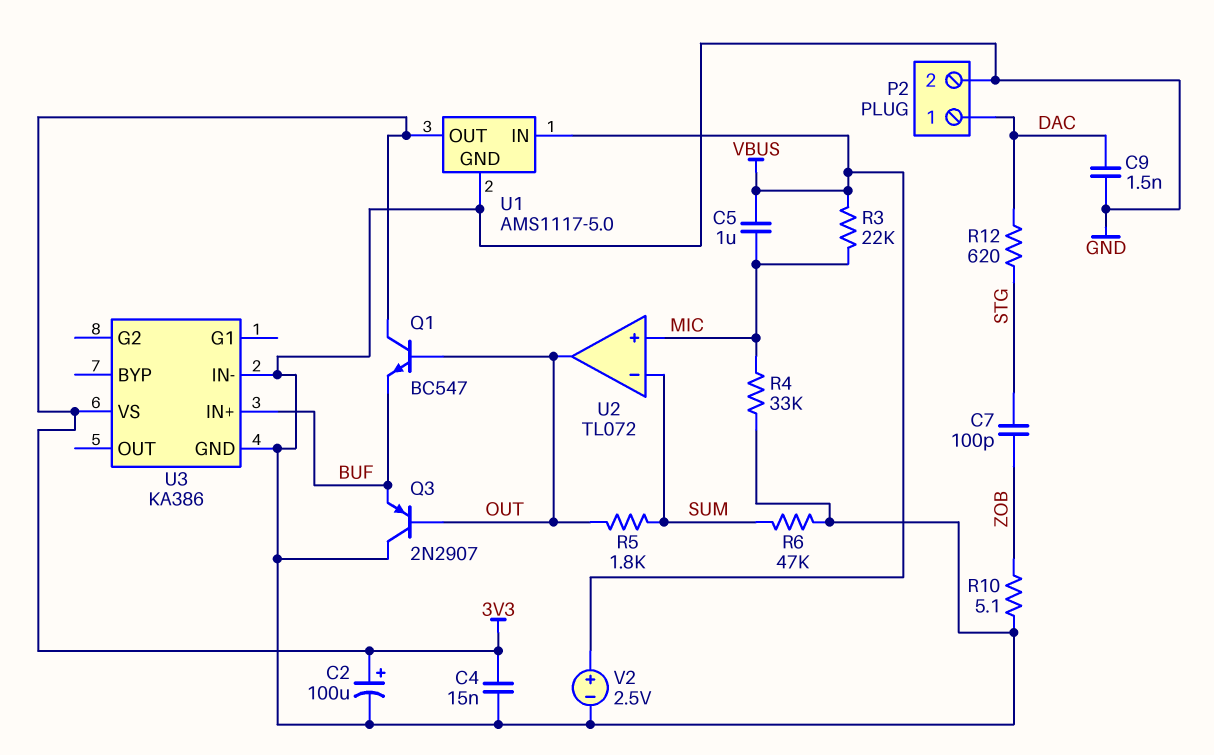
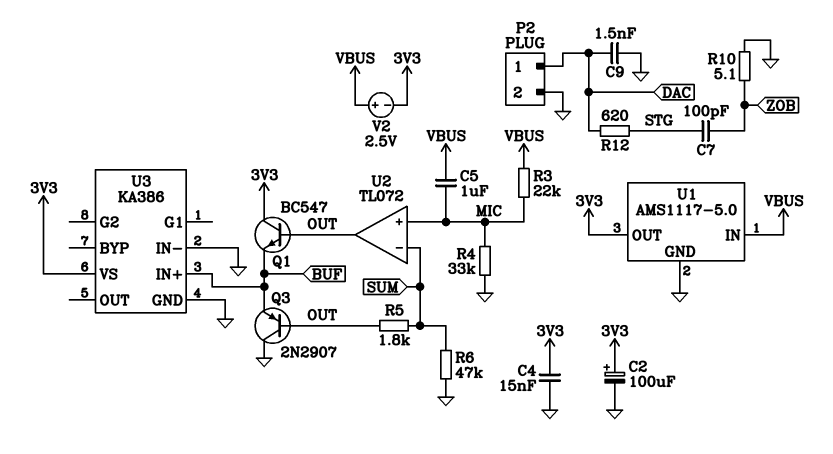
V2: 2.5V (plus VBUS, minus GND) -> 2.5V (plus VBUS, minus 3V3)

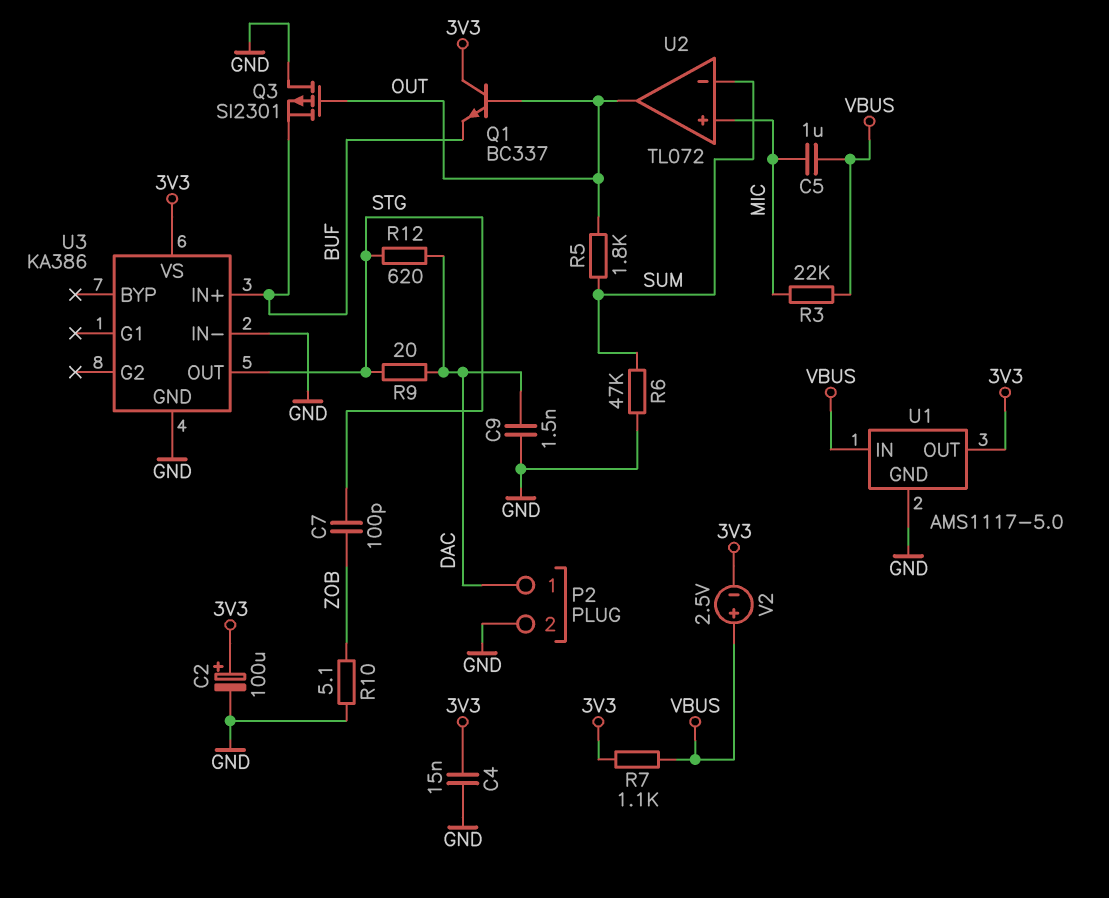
Q1: NPN BC547 (B OUT, C 3V3, E BUF) -> NPN BC337 (B OUT, C 3V3, E BUF)
Q3: PNP 2N2907 (B OUT, C GND, E BUF) -> PMOS SI2301 (G OUT, D GND, S BUF)
R4: 33k (GND, MIC) -> none
R7: none -> 1.1k (3V3, VBUS)
R9: none -> 20 (DAC, STG)
U3 pin OUT: none -> STG

